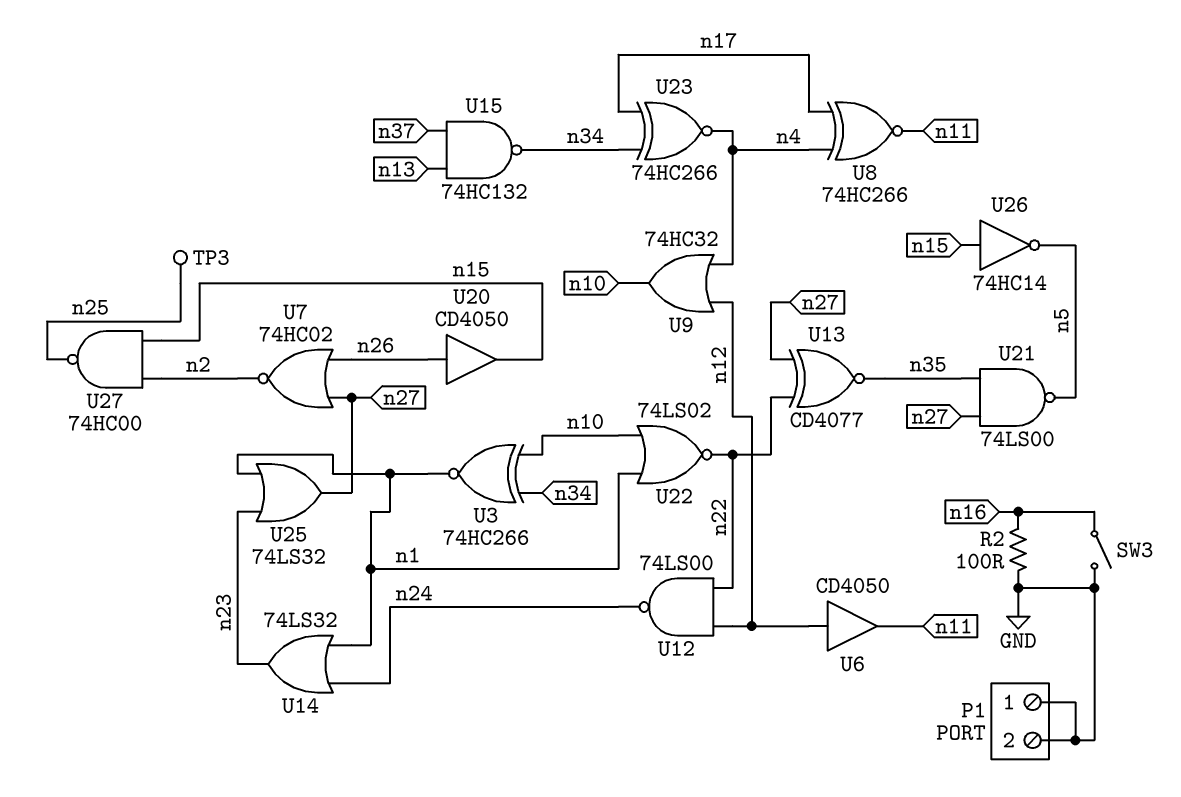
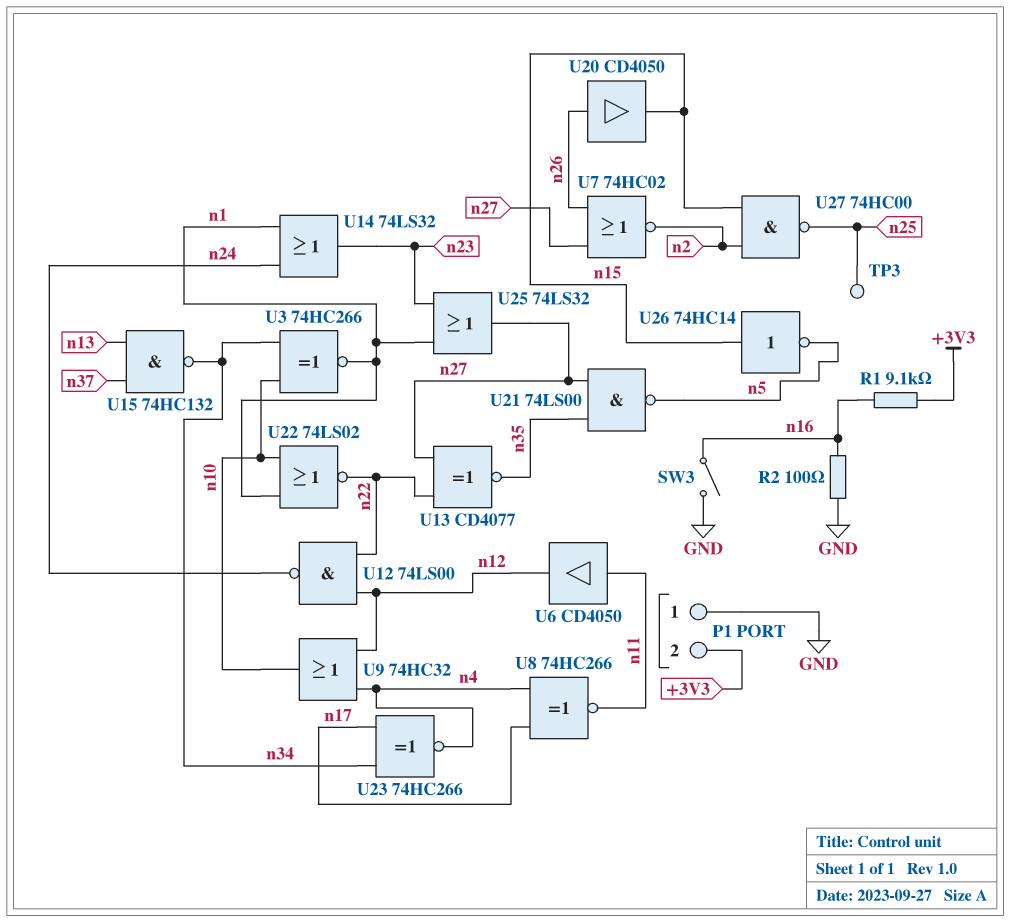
P1 pin 2: GND -> +3V3
R1: none -> 9.1k (+3V3, n16)
U6: buffer CD4050 (in n12, out n11) -> buffer CD4050 (in n11, out n12)

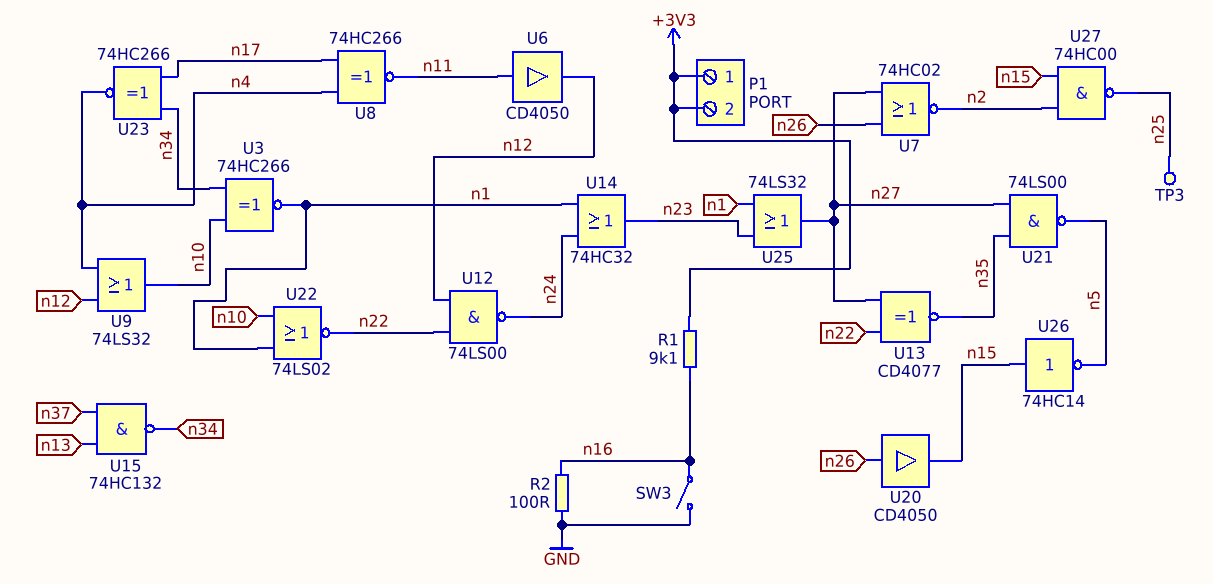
P1 pin 1: GND -> +3V3
U9: OR 74HC32 (in n4, in n12, out n10) -> OR 74LS32 (in n4, in n12, out n10)
U14: OR 74LS32 (in n1, in n24, out n23) -> OR 74HC32 (in n1, in n24, out n23)

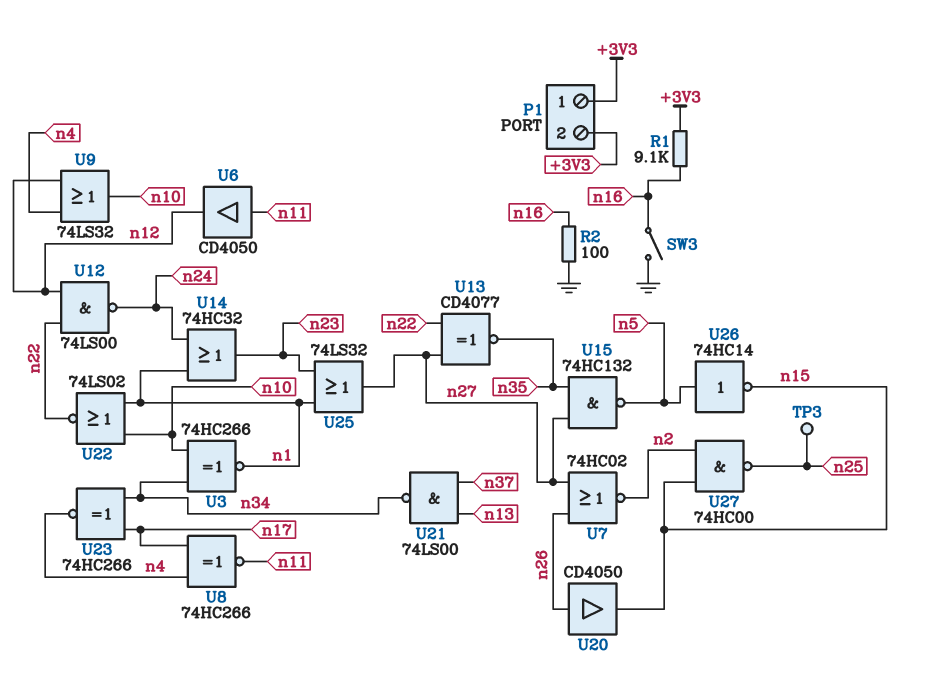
U15: NAND 74HC132 (in n13, in n37, out n34) -> NAND 74HC132 (in n27, in n35, out n5)
U21: NAND 74LS00 (in n27, in n35, out n5) -> NAND 74LS00 (in n13, in n37, out n34)
U26: NOT 74HC14 (in n15, out n5) -> NOT 74HC14 (in n5, out n15)

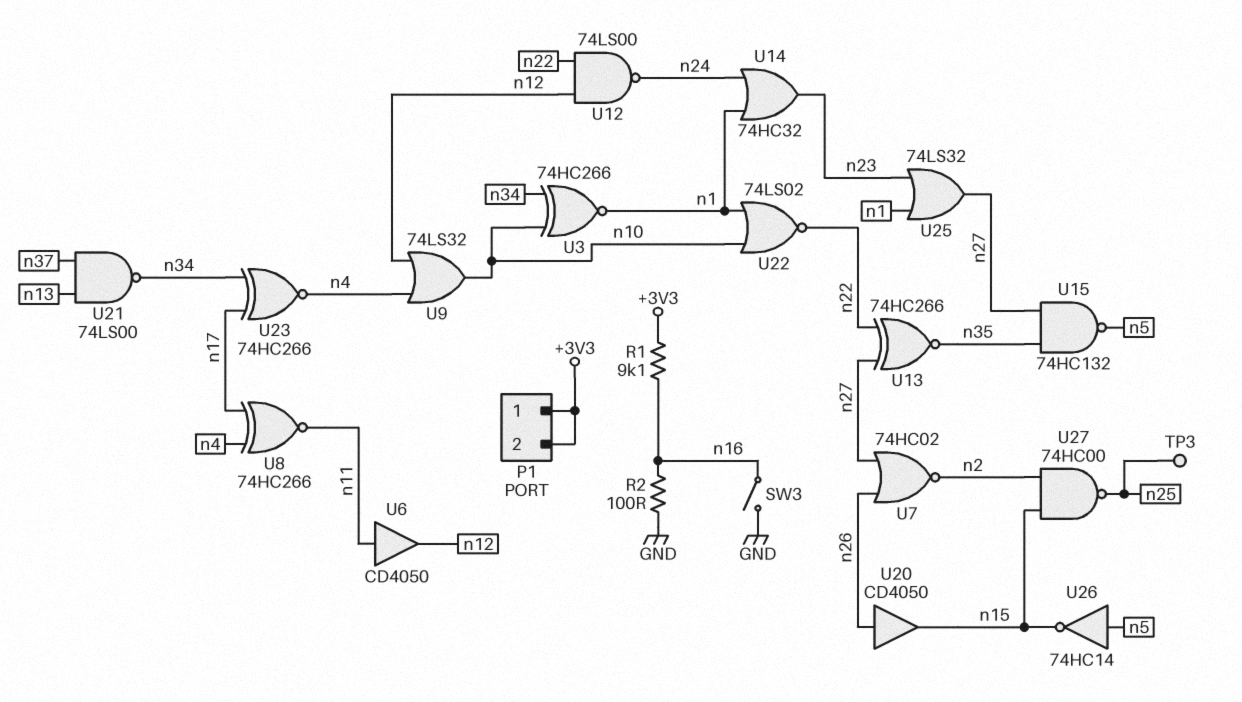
U13: XNOR CD4077 (in n22, in n27, out n35) -> XNOR 74HC266 (in n22, in n27, out n35)

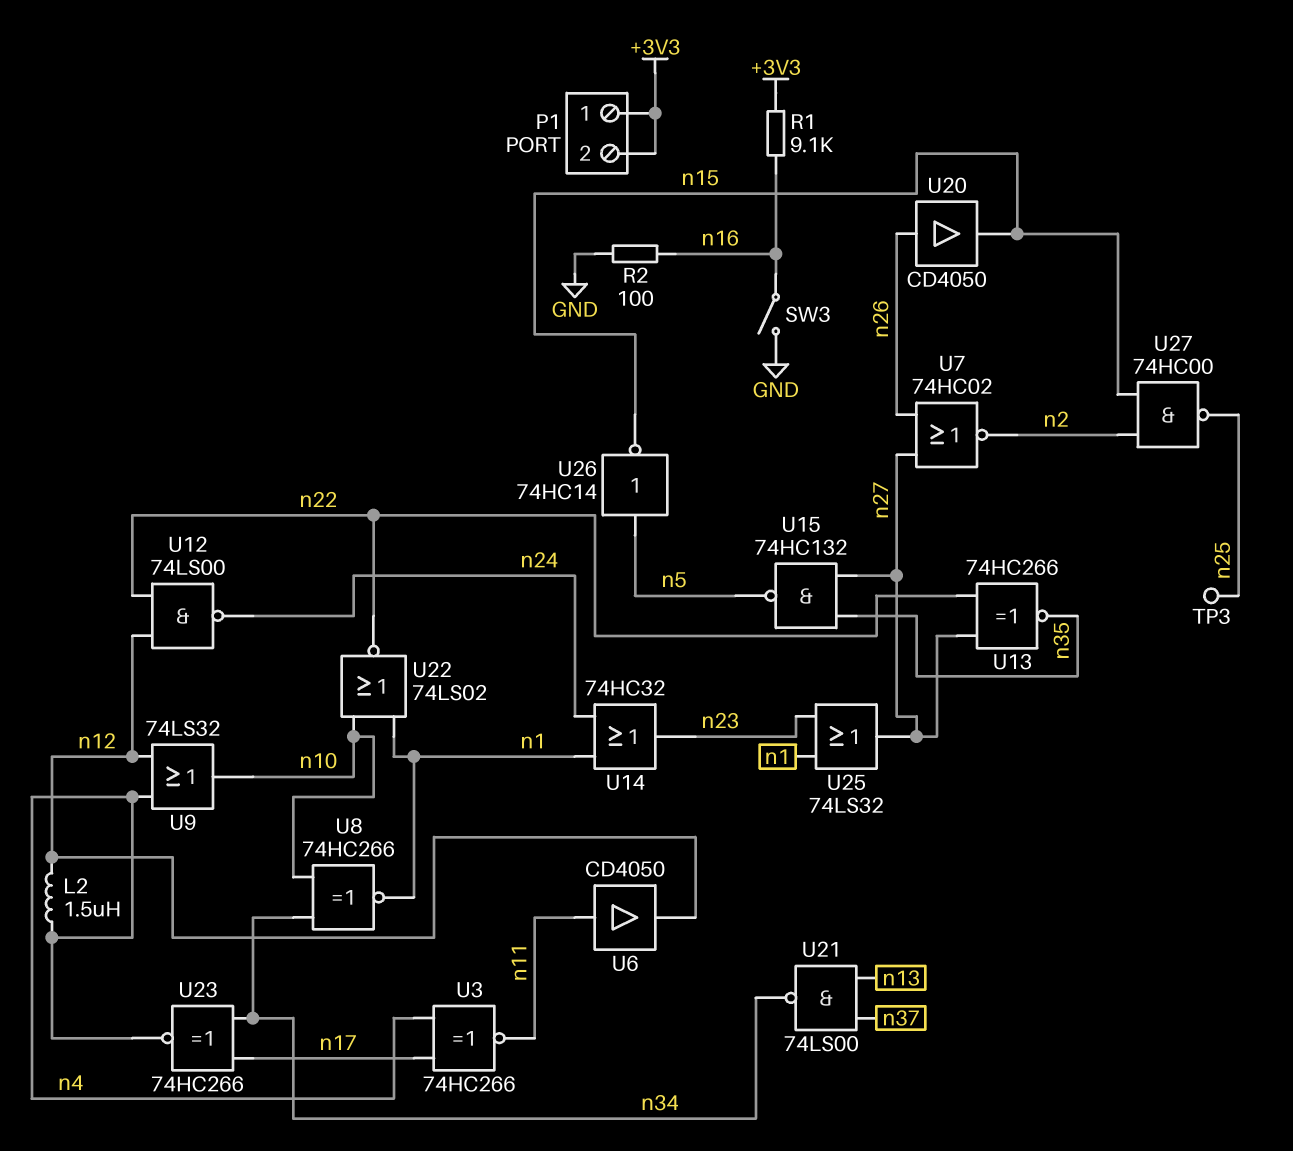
L2: none -> 1.5uH (n4, n12)
U3: XNOR 74HC266 (in n10, in n34, out n1) -> XNOR 74HC266 (in n4, in n17, out n11)
U8: XNOR 74HC266 (in n4, in n17, out n11) -> XNOR 74HC266 (in n10, in n34, out n1)

